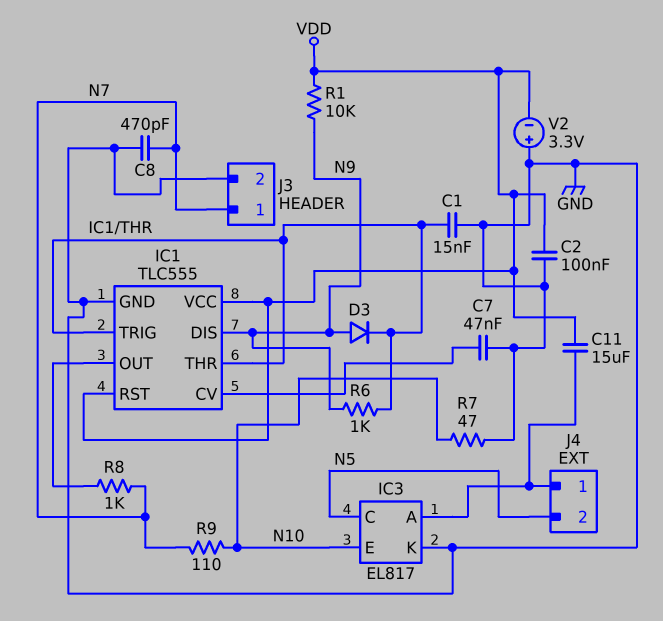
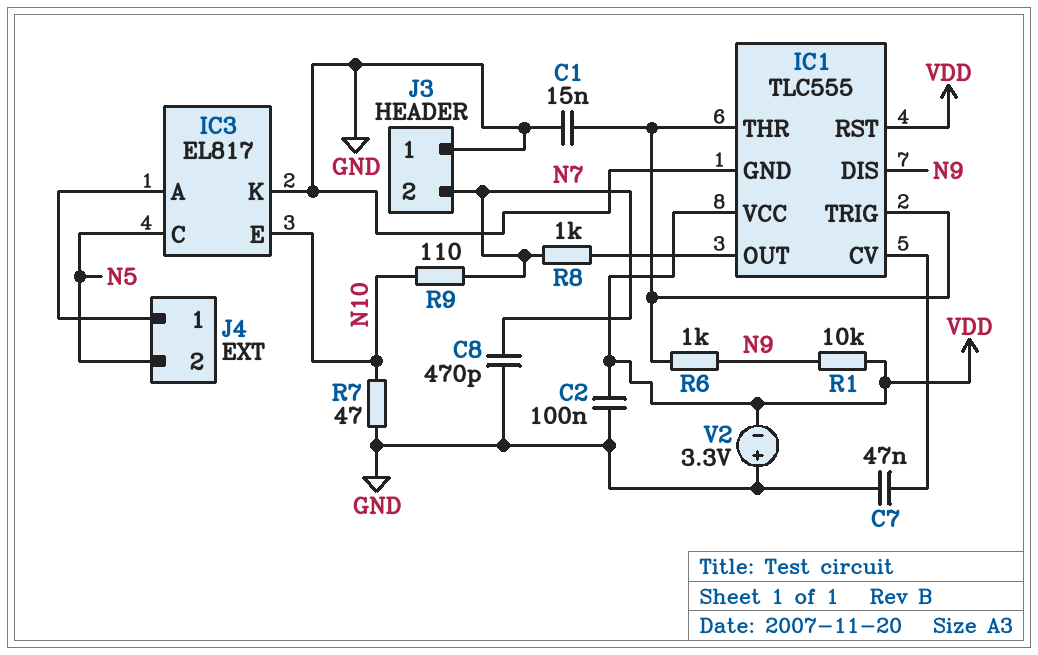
C11: 15uF (IC3/A, VDD) -> none
D3: diode (A N9, K IC1/THR) -> none
J3 pin 1: N7 -> GND
J3 pin 2: GND -> N7

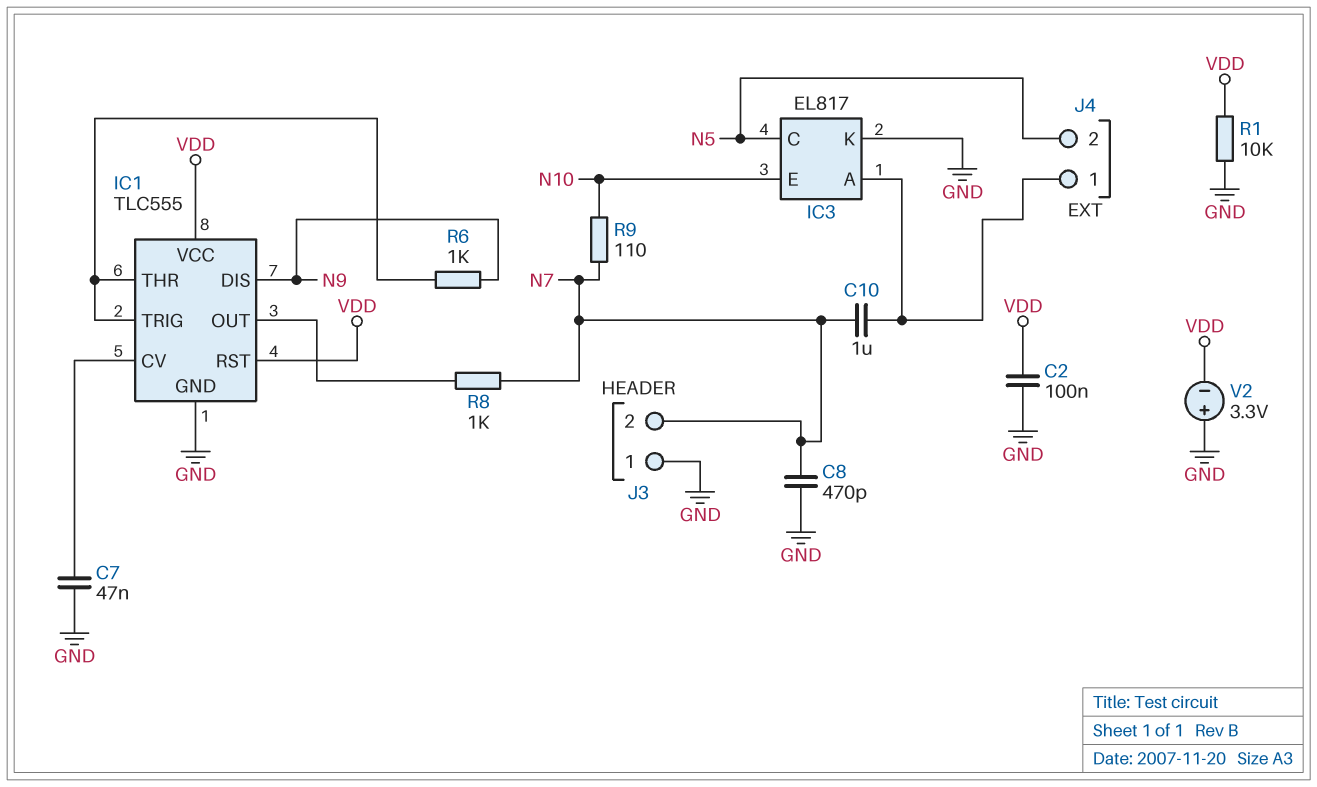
C1: 15nF (GND, IC1/THR) -> none
C10: none -> 1uF (IC3/A, N7)
R1: 10k (N9, VDD) -> 10k (GND, VDD)
R7: 47 (GND, N10) -> none

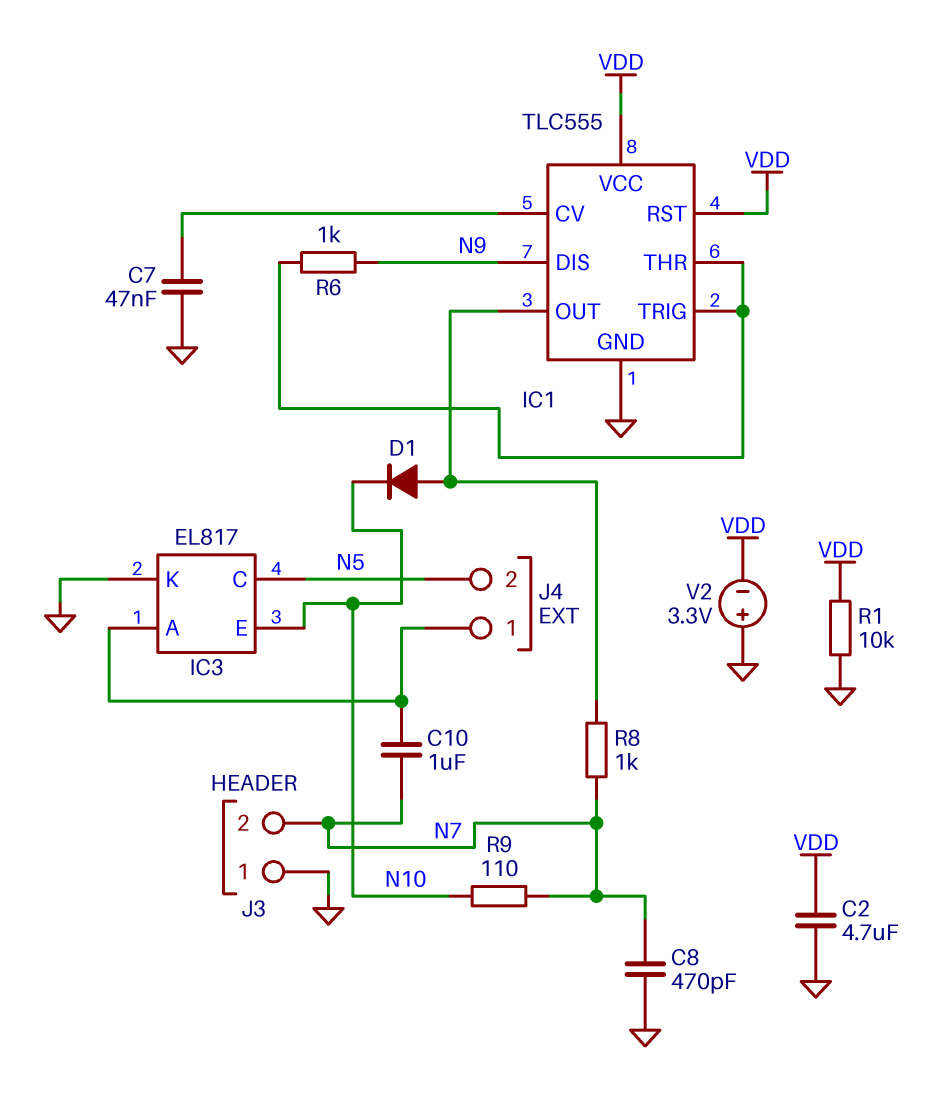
C2: 100nF (GND, VDD) -> 4.7uF (GND, VDD)
D1: none -> diode (A IC1/OUT, K N10)

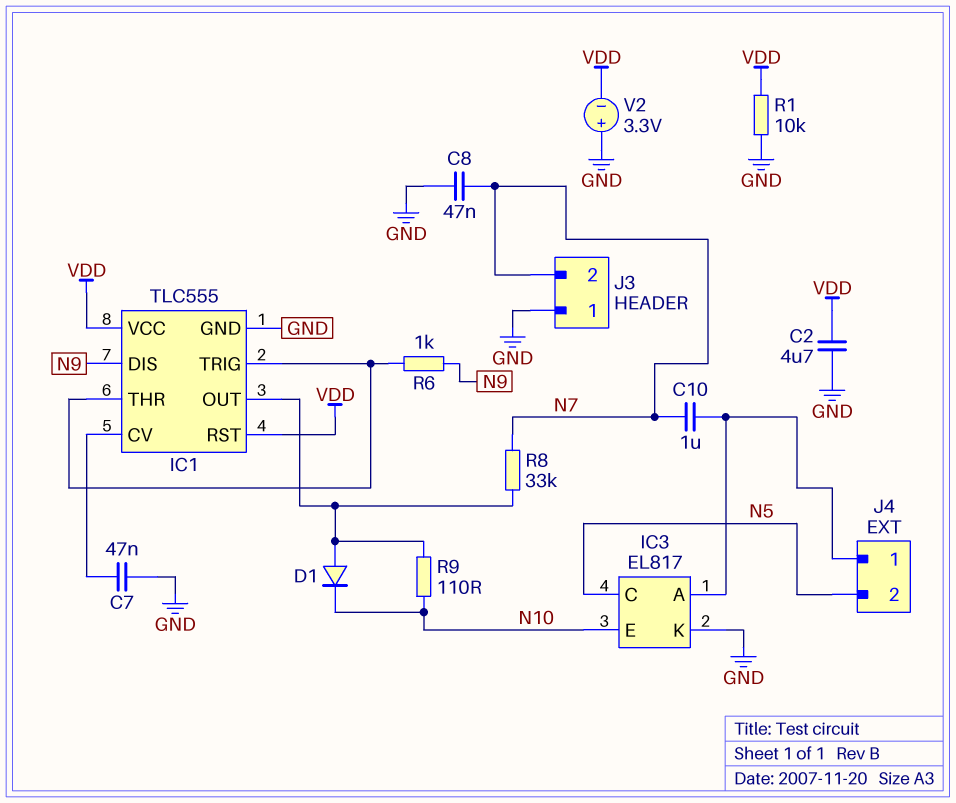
C8: 470pF (GND, N7) -> 47nF (GND, N7)
R8: 1k (IC1/OUT, N7) -> 33k (IC1/OUT, N7)
R9: 110 (N7, N10) -> 110 (IC1/OUT, N10)

